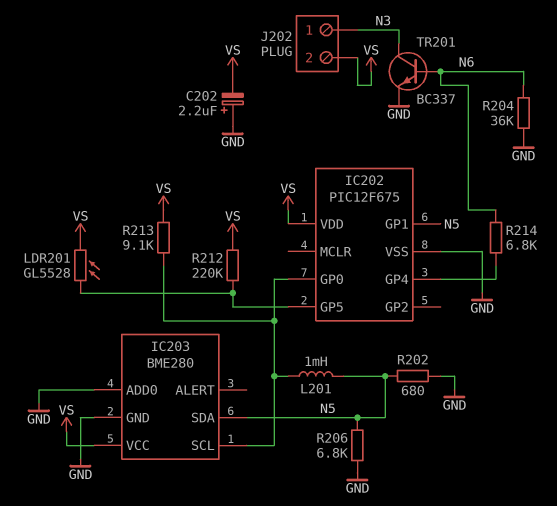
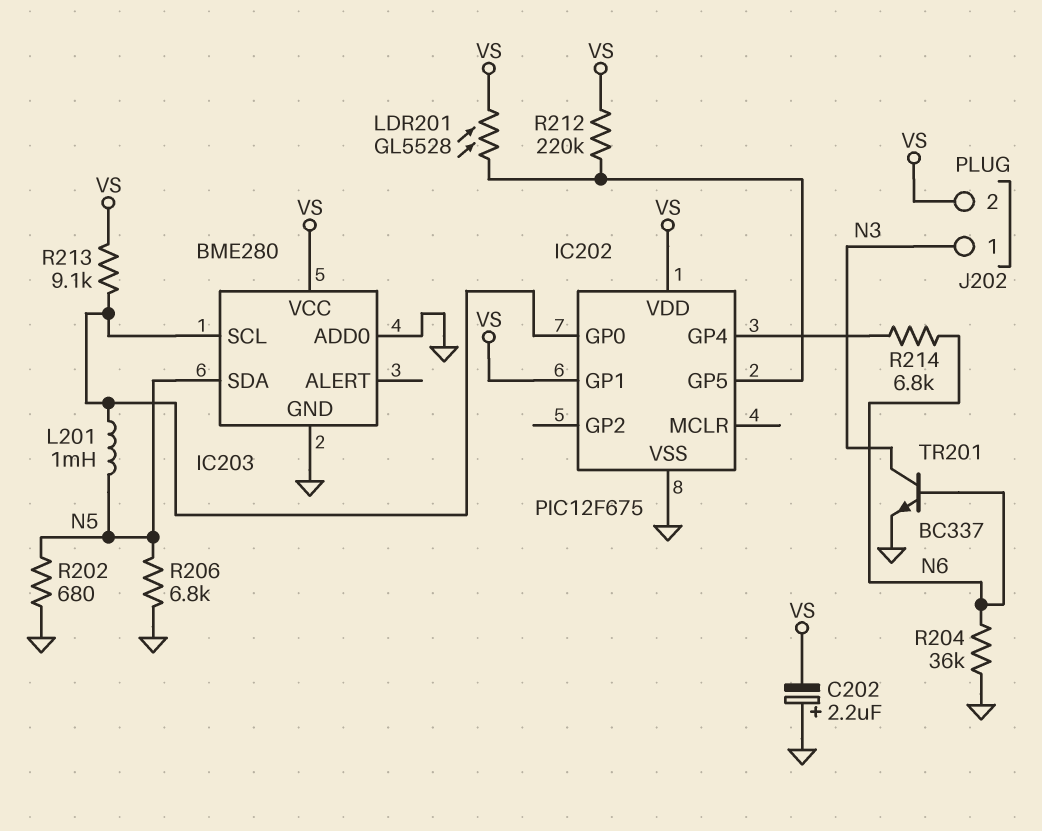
IC202 pin GP1: N5 -> VS

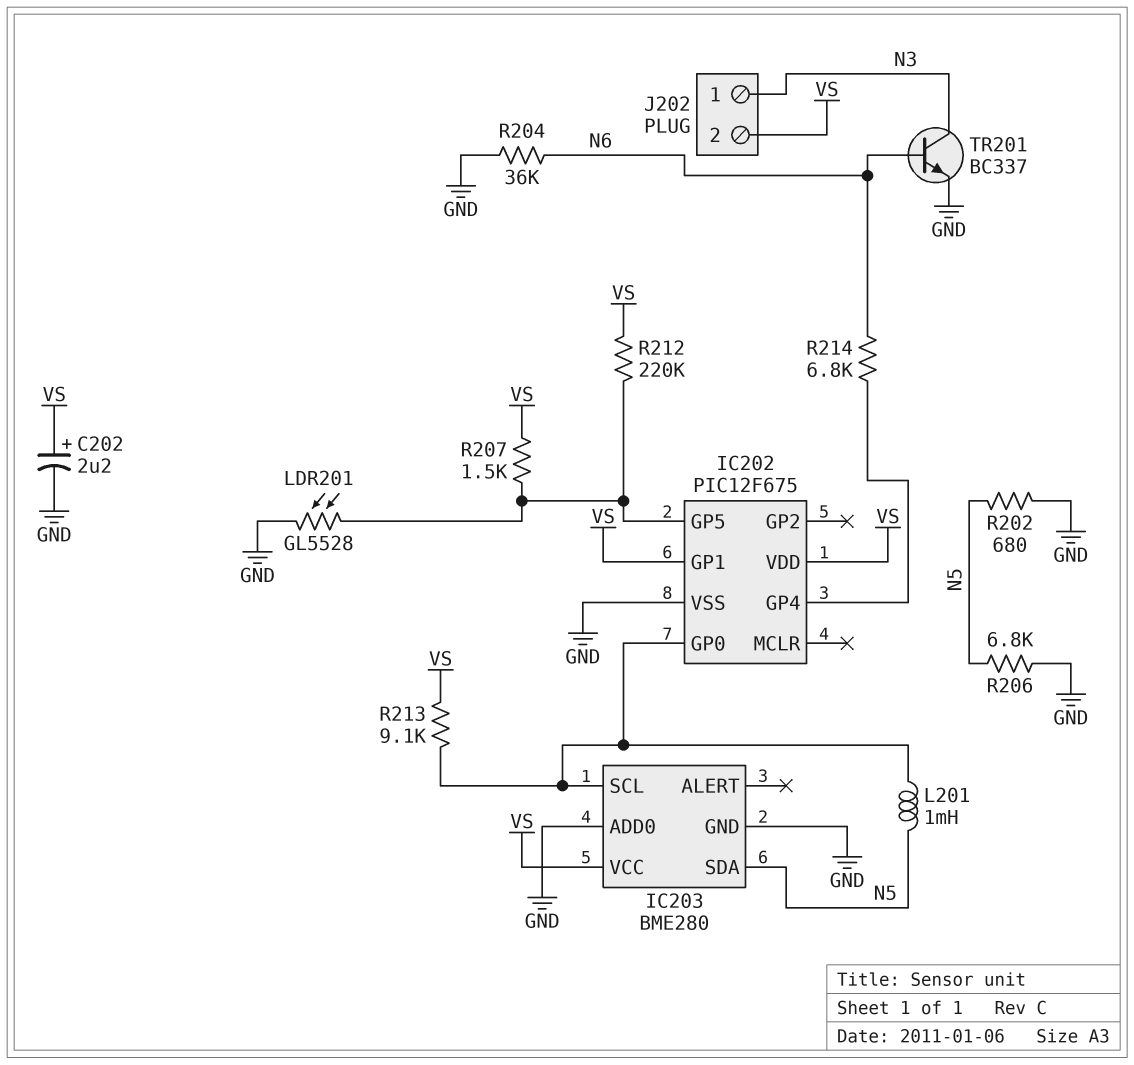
C202: 2.2uF (plus GND, minus VS) -> 2.2uF (plus VS, minus GND)
LDR201: GL5528 (IC202/GP5, VS) -> GL5528 (GND, IC202/GP5)
R207: none -> 1.5k (IC202/GP5, VS)

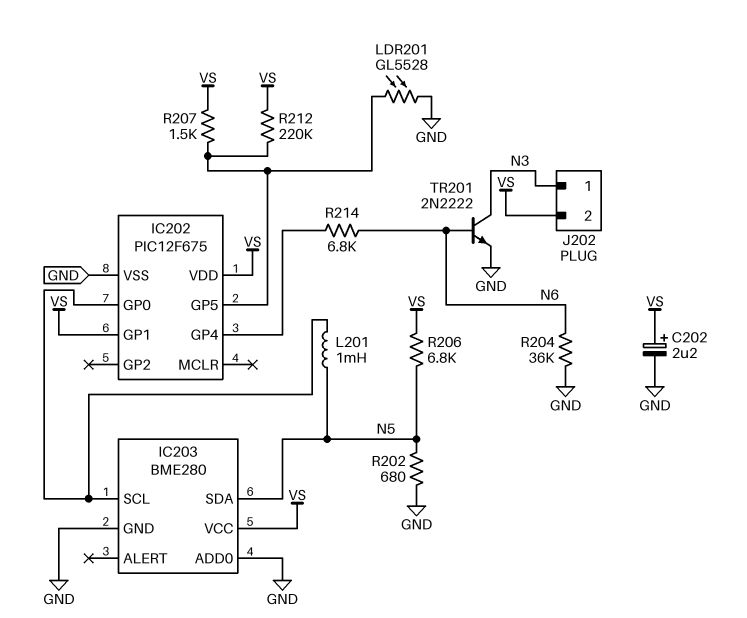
R206: 6.8k (GND, N5) -> 6.8k (N5, VS)
R213: 9.1k (IC202/GP0, VS) -> none
TR201: NPN BC337 (B N6, C N3, E GND) -> NPN 2N2222 (B N6, C N3, E GND)

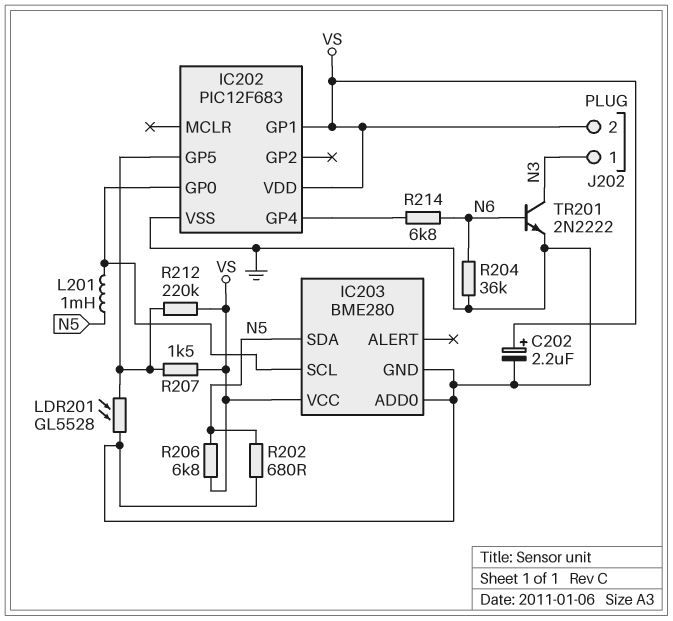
IC202: PIC12F675 -> PIC12F683

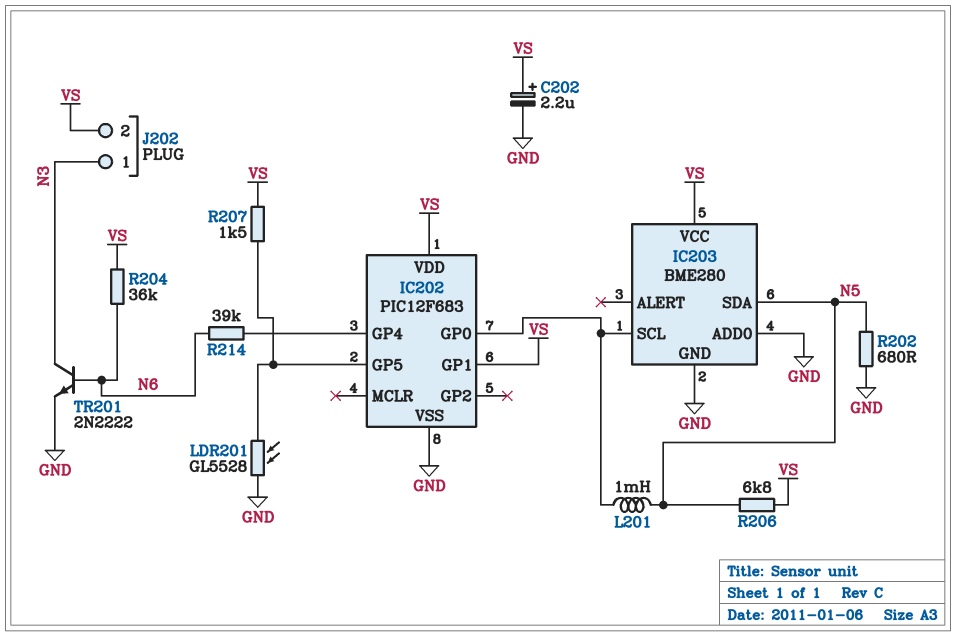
R204: 36k (GND, N6) -> 36k (N6, VS)
R212: 220k (IC202/GP5, VS) -> none
R214: 6.8k (IC202/GP4, N6) -> 39k (IC202/GP4, N6)

